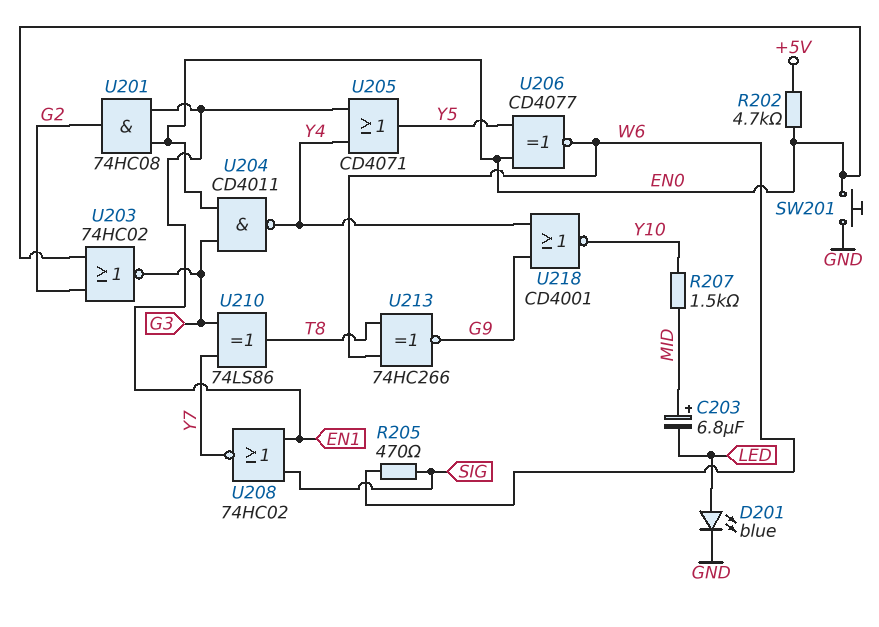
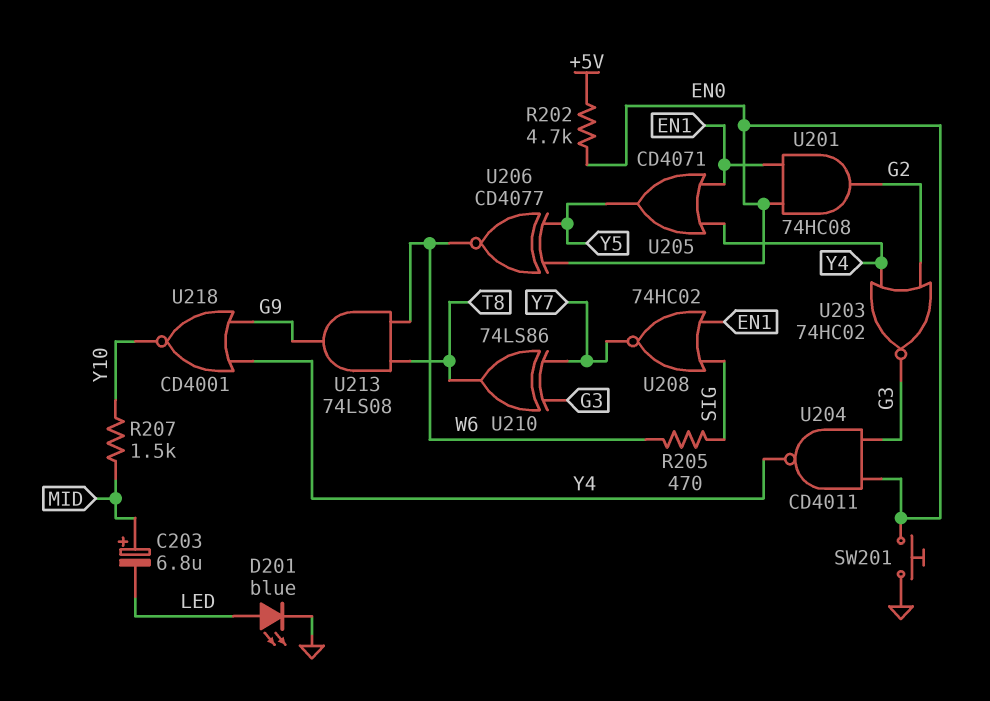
U203: NOR 74HC02 (in EN0, in G2, out G3) -> NOR 74HC02 (in G2, in Y4, out G3)
U213: XNOR 74HC266 (in T8, in W6, out G9) -> AND 74LS08 (in T8, in W6, out G9)

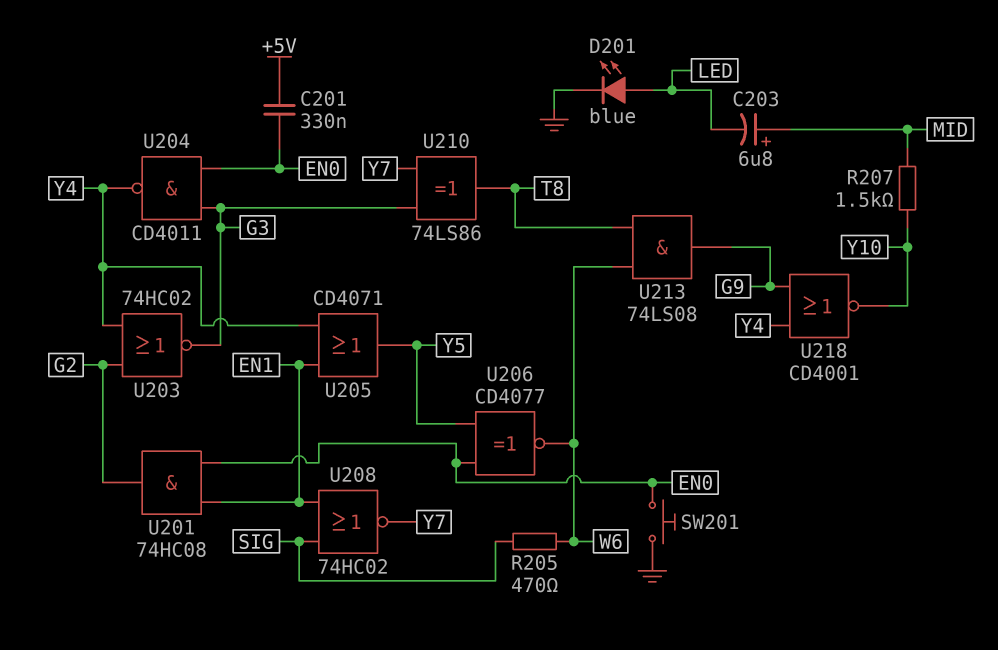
C201: none -> 330nF (+5V, EN0)
R202: 4.7k (+5V, EN0) -> none

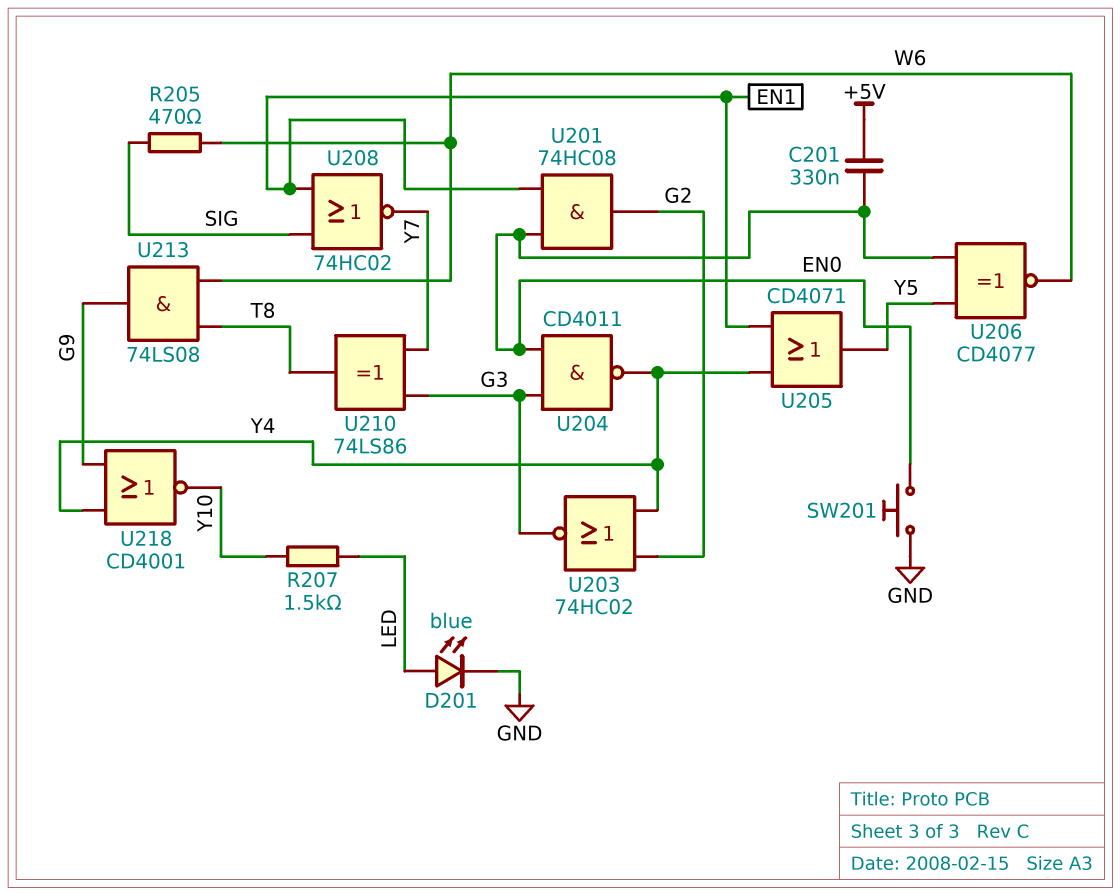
C203: 6.8uF (plus MID, minus LED) -> none
R207: 1.5k (MID, Y10) -> 1.5k (LED, Y10)

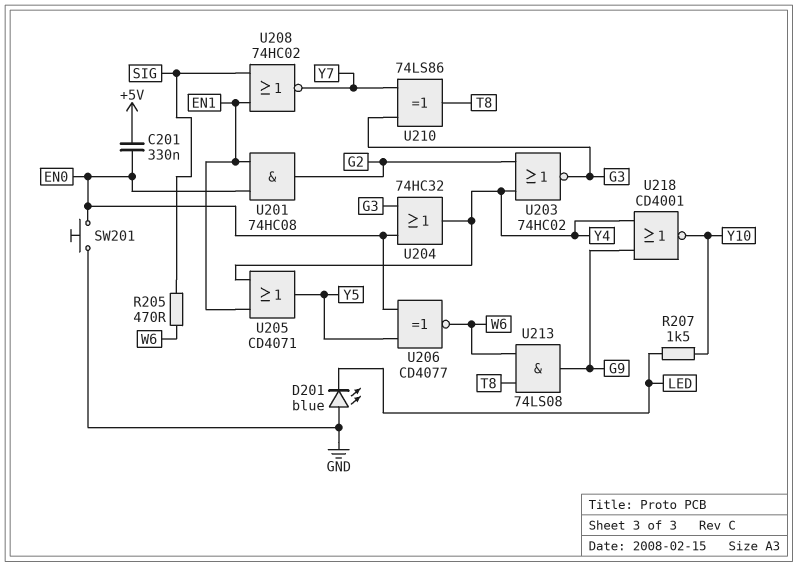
D201: LED blue (A LED, K GND) -> LED blue (A GND, K LED)
U204: NAND CD4011 (in EN0, in G3, out Y4) -> OR 74HC32 (in EN0, in G3, out Y4)

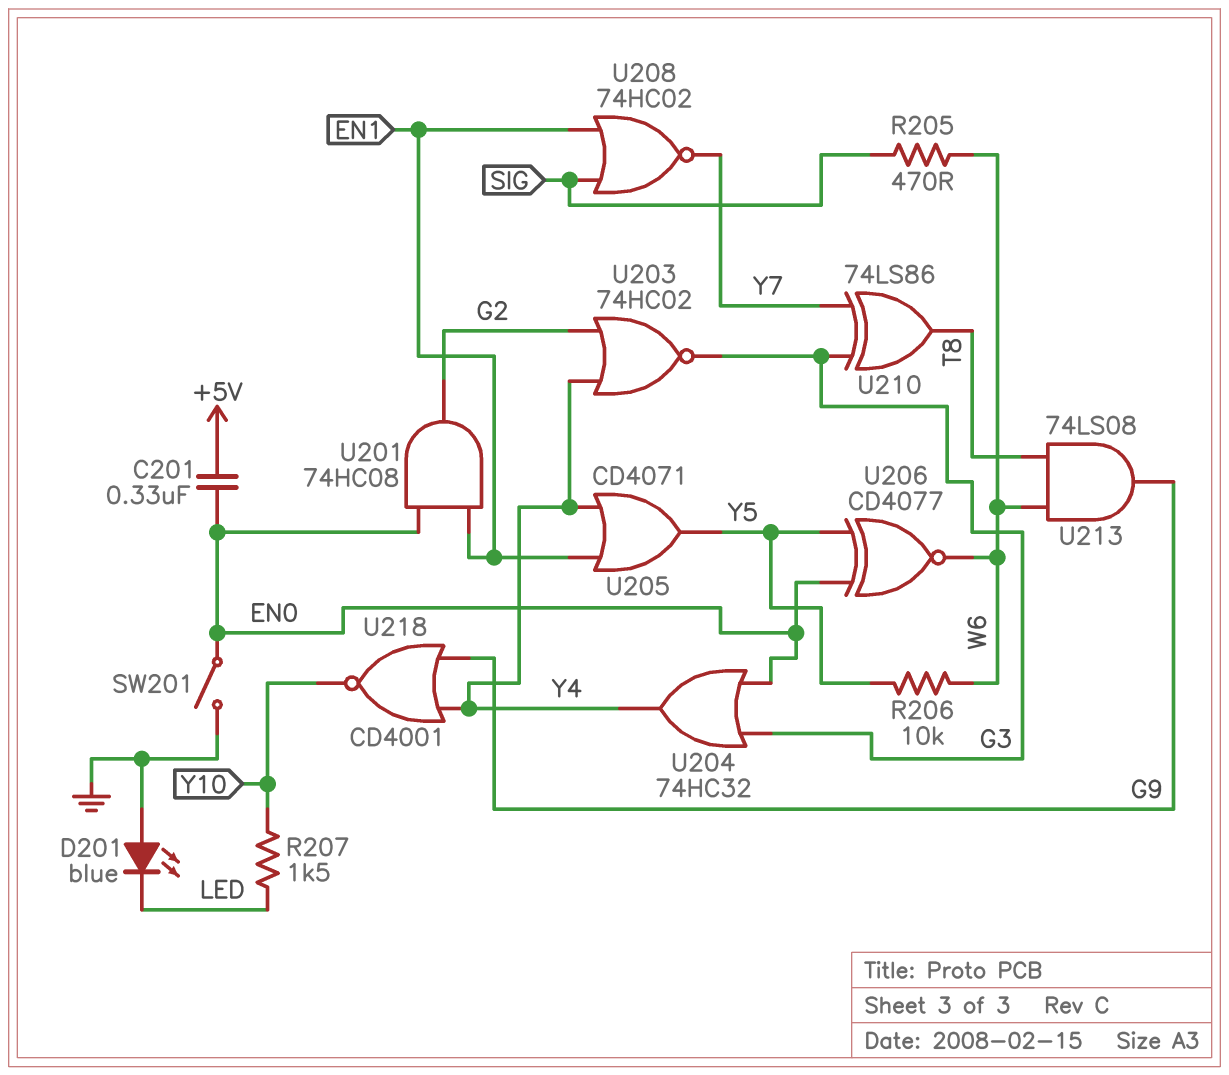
R206: none -> 10k (W6, Y5)
SW201: button (EN0, GND) -> switch (EN0, GND)

